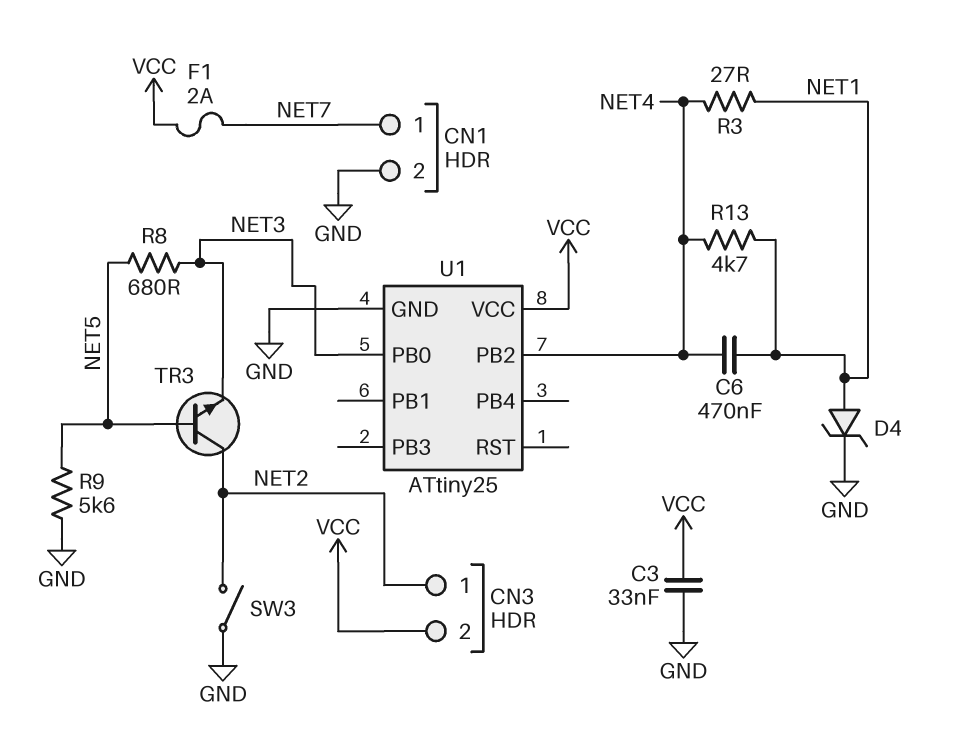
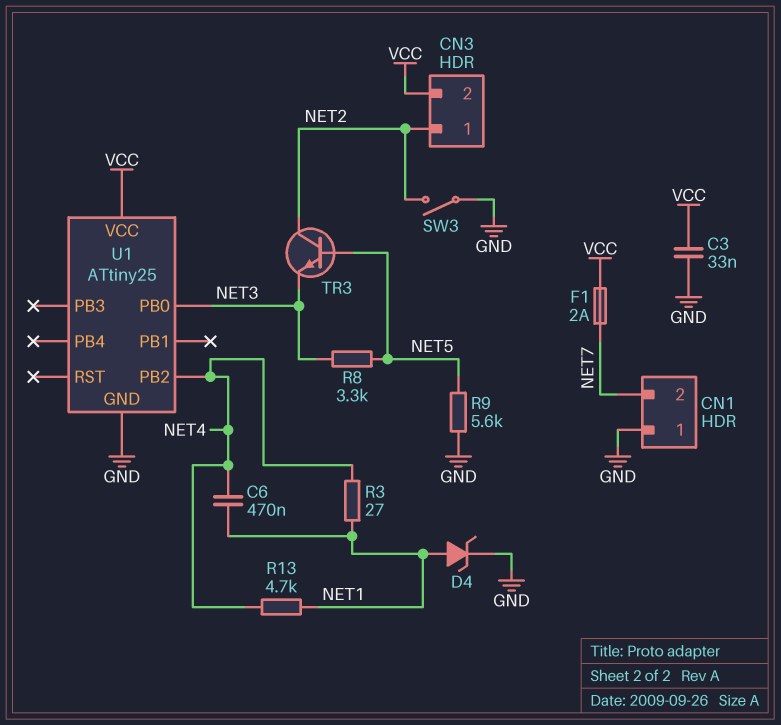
CN1 pin 1: NET7 -> GND
CN1 pin 2: GND -> NET7
R8: 680 (NET3, NET5) -> 3.3k (NET3, NET5)

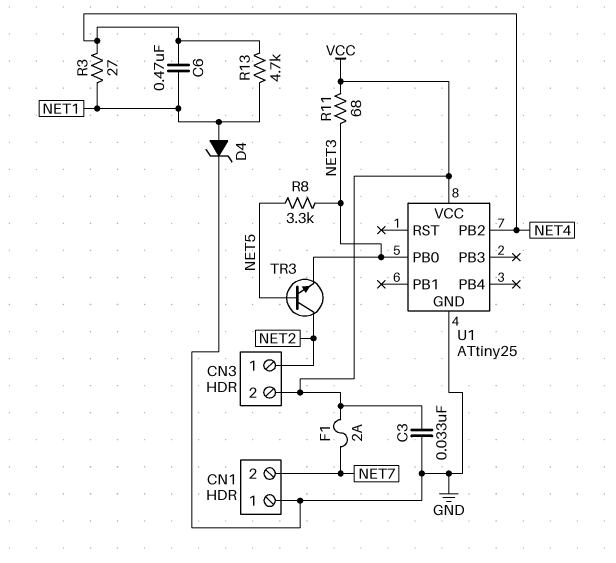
R9: 5.6k (GND, NET5) -> none
R11: none -> 68 (NET3, VCC)
SW3: switch (GND, NET2) -> none

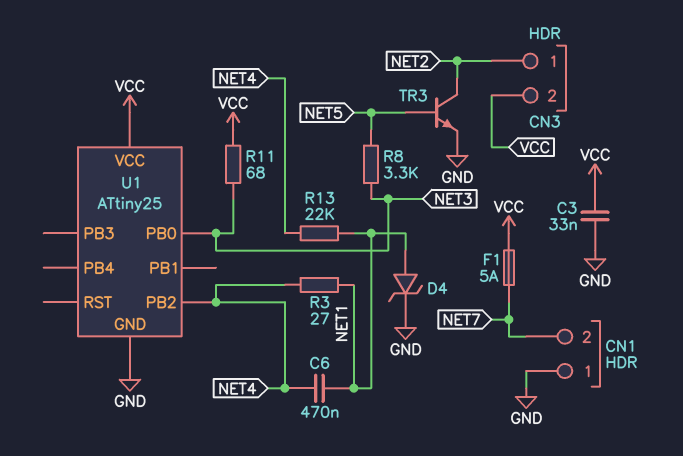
F1: 2A (NET7, VCC) -> 5A (NET7, VCC)
R13: 4.7k (NET1, NET4) -> 22k (NET1, NET4)
TR3: NPN (B NET5, C NET2, E NET3) -> NPN (B NET5, C NET2, E GND)

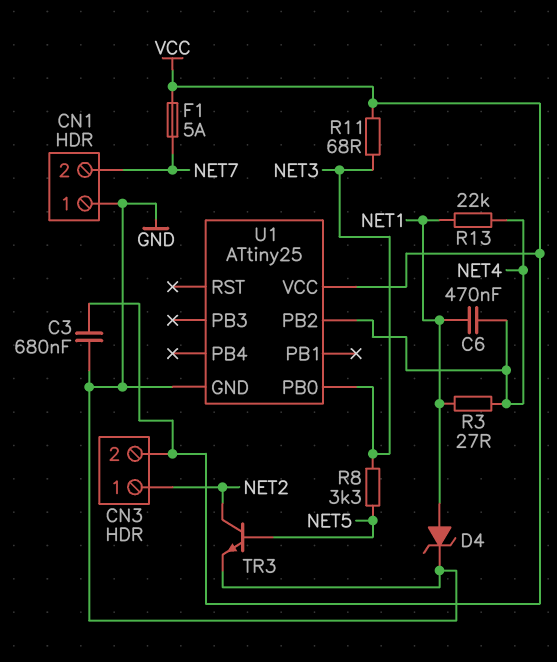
C3: 33nF (GND, VCC) -> 680nF (GND, VCC)

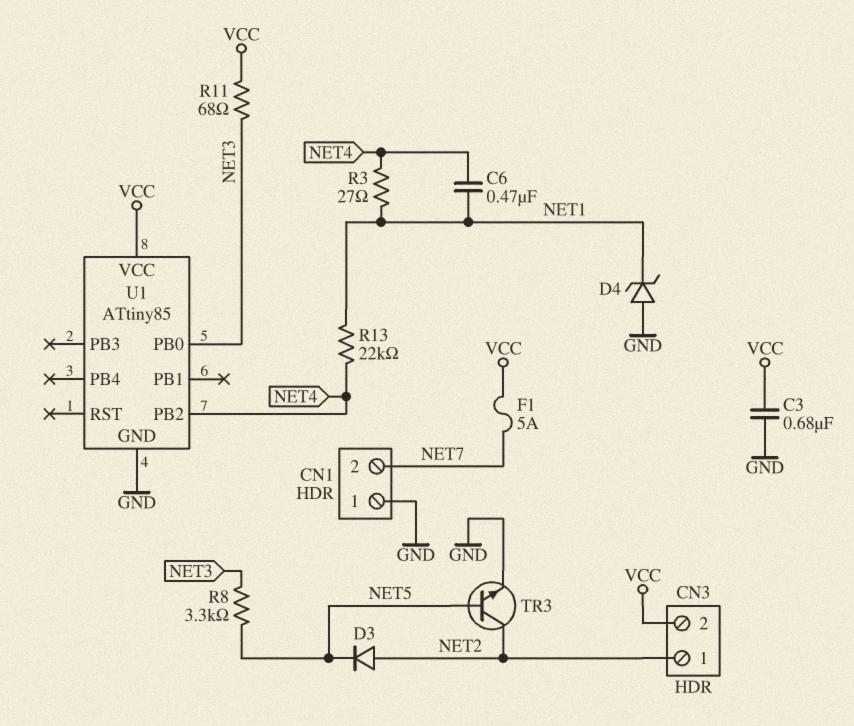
D3: none -> diode (A NET2, K NET5)
D4: zener (A NET1, K GND) -> zener (A GND, K NET1)
U1: ATtiny25 -> ATtiny85

